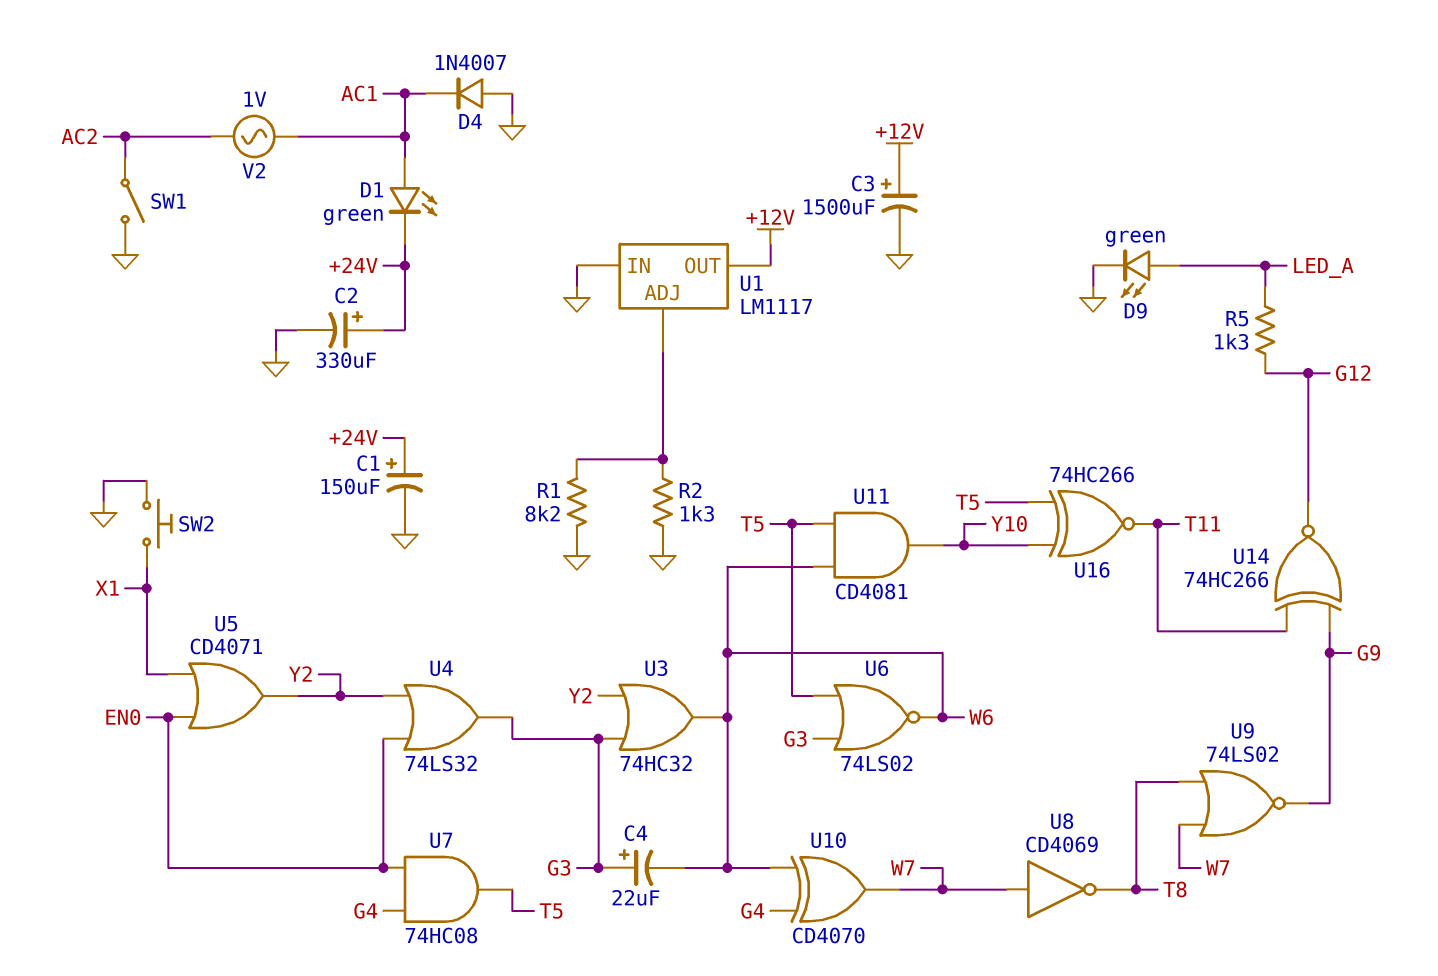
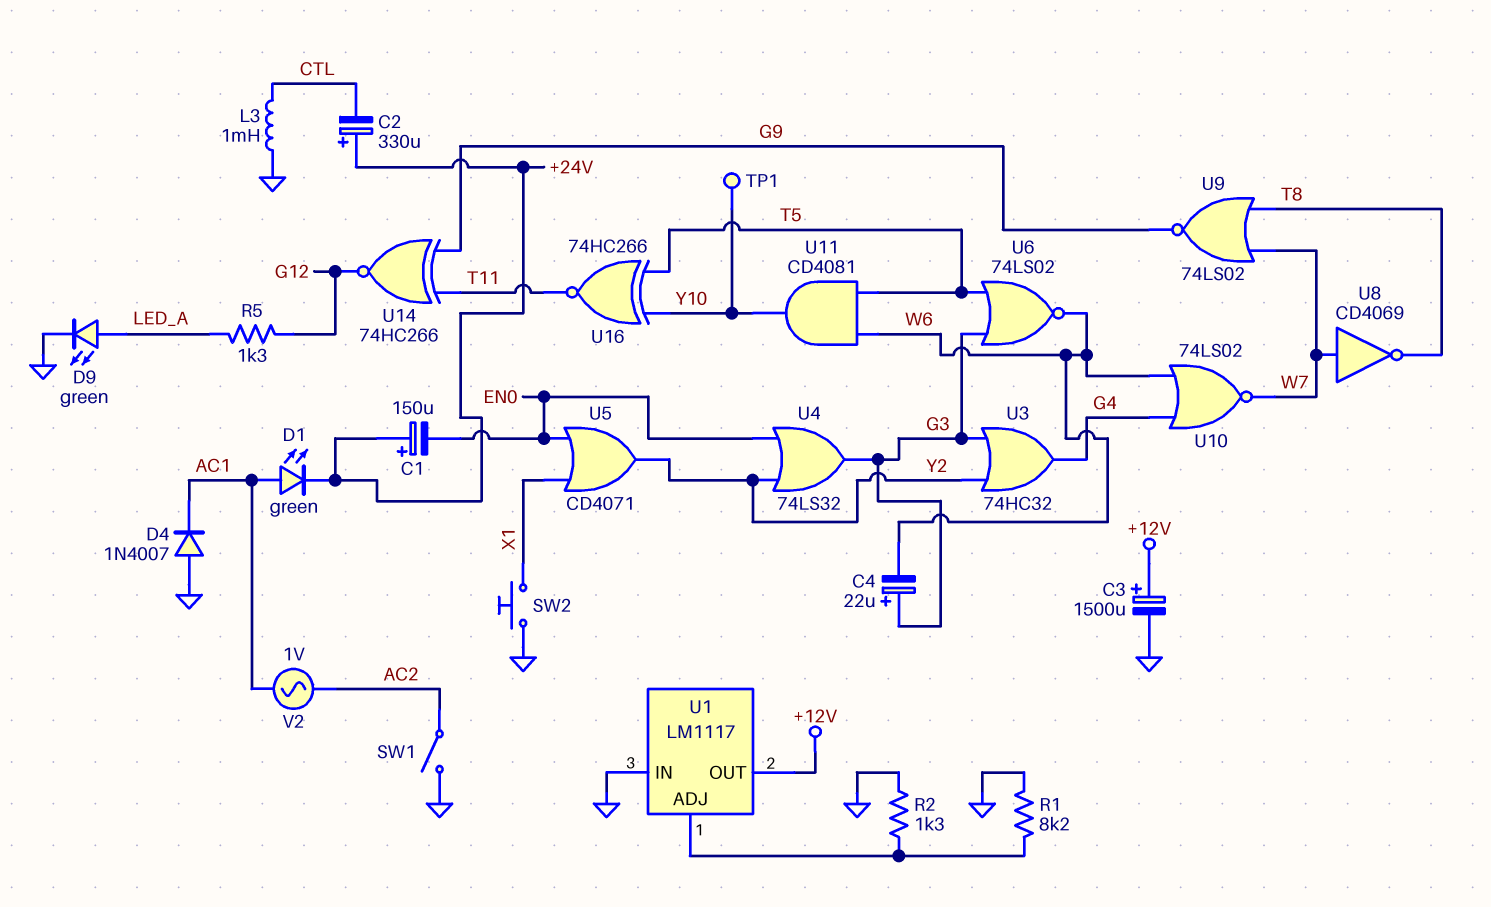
C1: 150uF (plus +24V, minus GND) -> 150uF (plus +24V, minus EN0)
C2: 330uF (plus +24V, minus GND) -> 330uF (plus +24V, minus CTL)
L3: none -> 1mH (CTL, GND)
TP1: none -> test point (Y10)
U3: OR 74HC32 (in G3, in Y2, out W6) -> OR 74HC32 (in G3, in Y2, out G4)
U7: AND 74HC08 (in EN0, in G4, out T5) -> none
U10: XOR CD4070 (in G4, in W6, out W7) -> NOR 74LS02 (in G4, in W6, out W7)

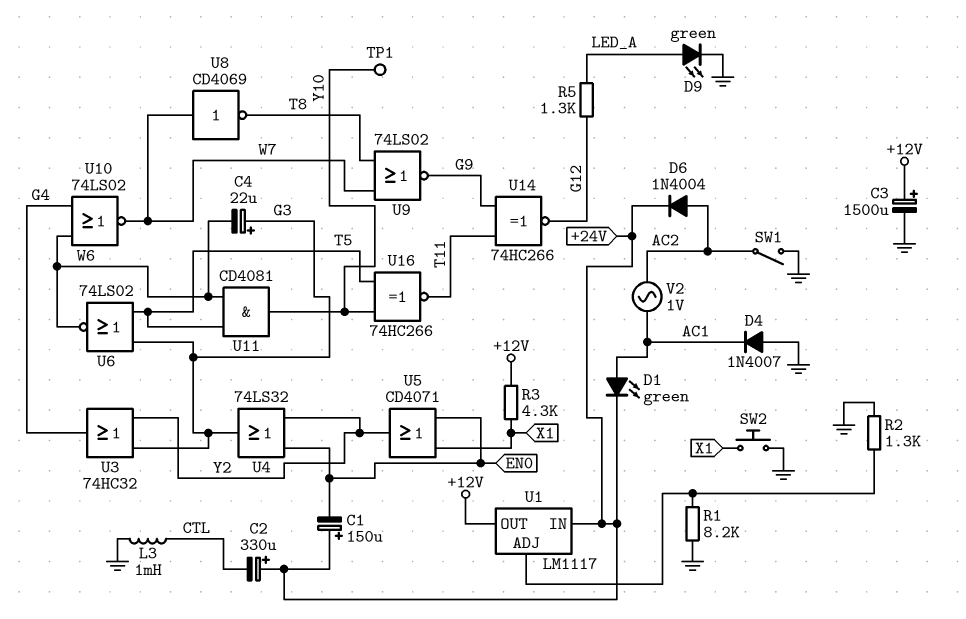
D6: none -> diode 1N4004 (A AC2, K +24V)
R3: none -> 4.3k (+12V, X1)
U1 pin IN: GND -> +24V

